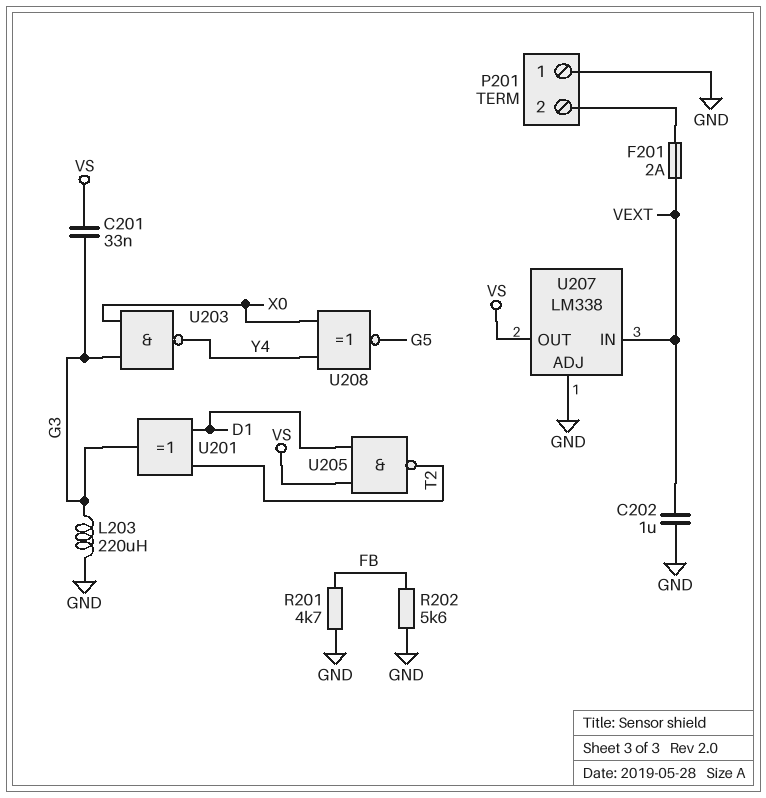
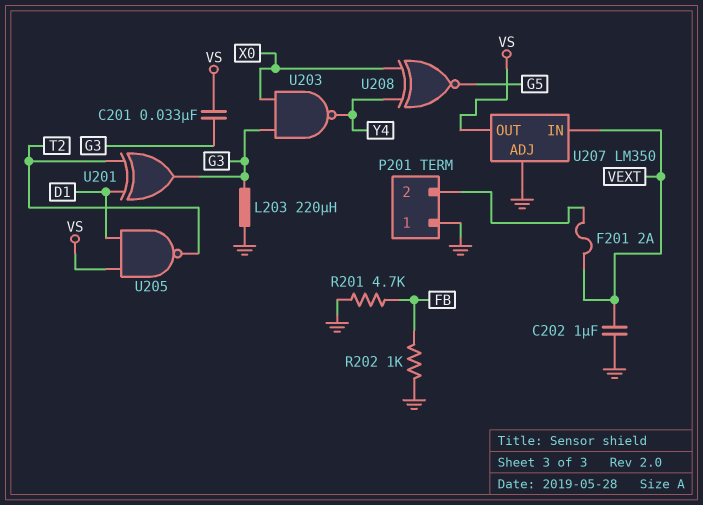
R202: 5.6k (FB, GND) -> 1k (FB, GND)
U207: LM338 -> LM350

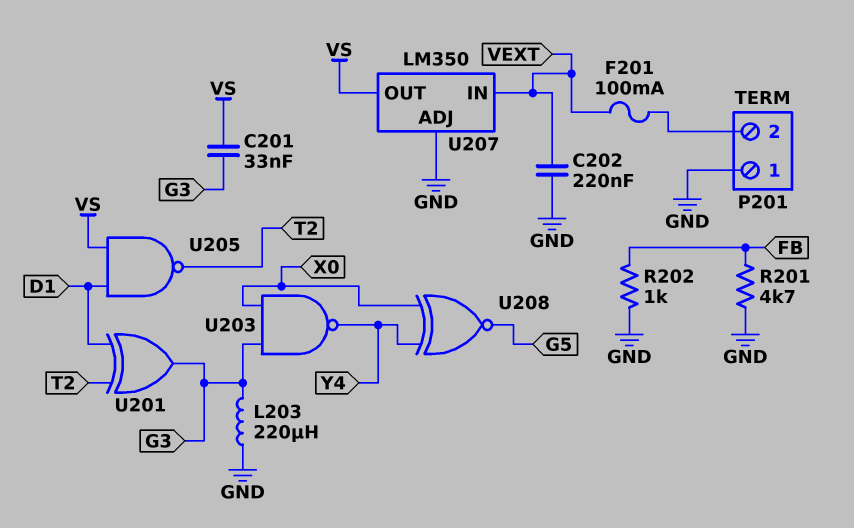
C202: 1uF (GND, VEXT) -> 220nF (GND, VEXT)
F201: 2A (P201/2, VEXT) -> 100mA (P201/2, VEXT)

